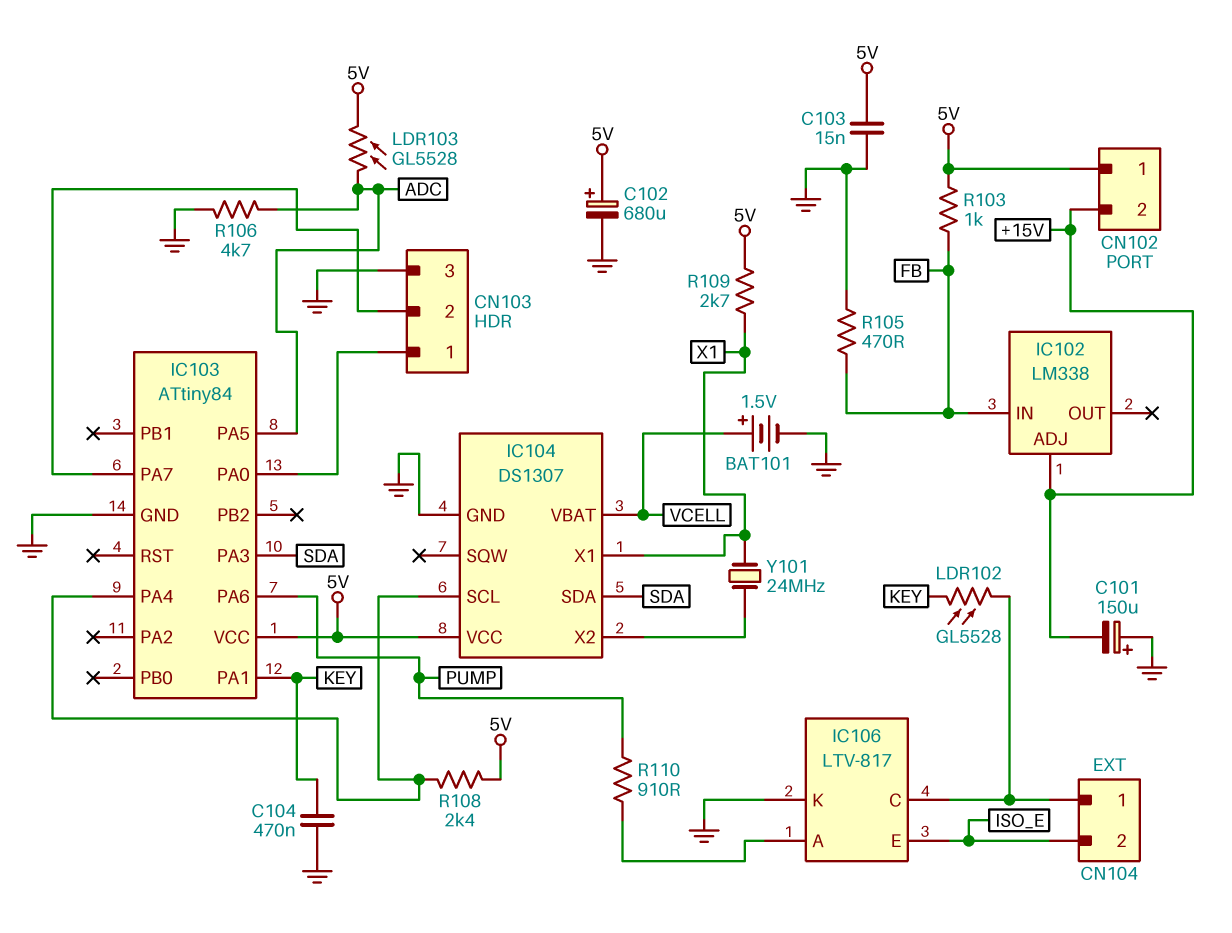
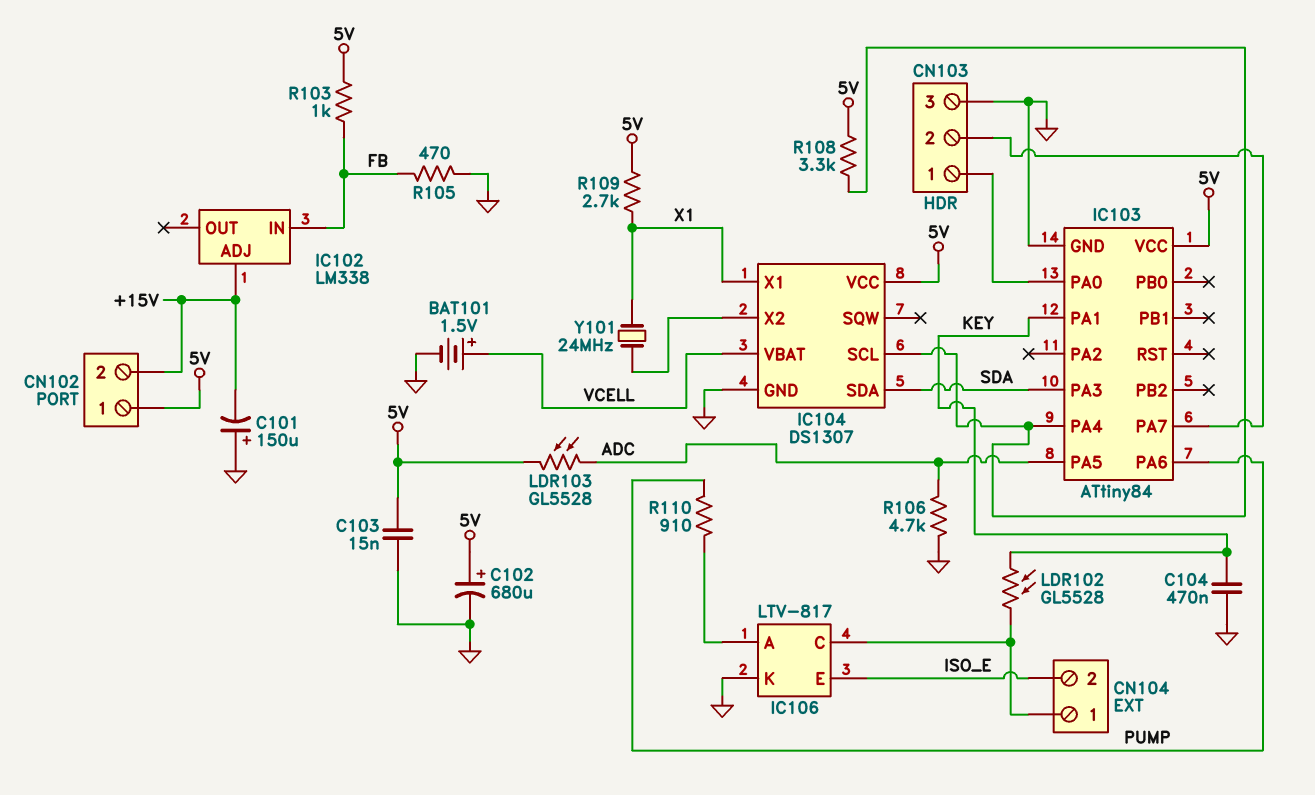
R108: 2.4k (5V, IC103/PA4) -> 3.3k (5V, IC103/PA4)

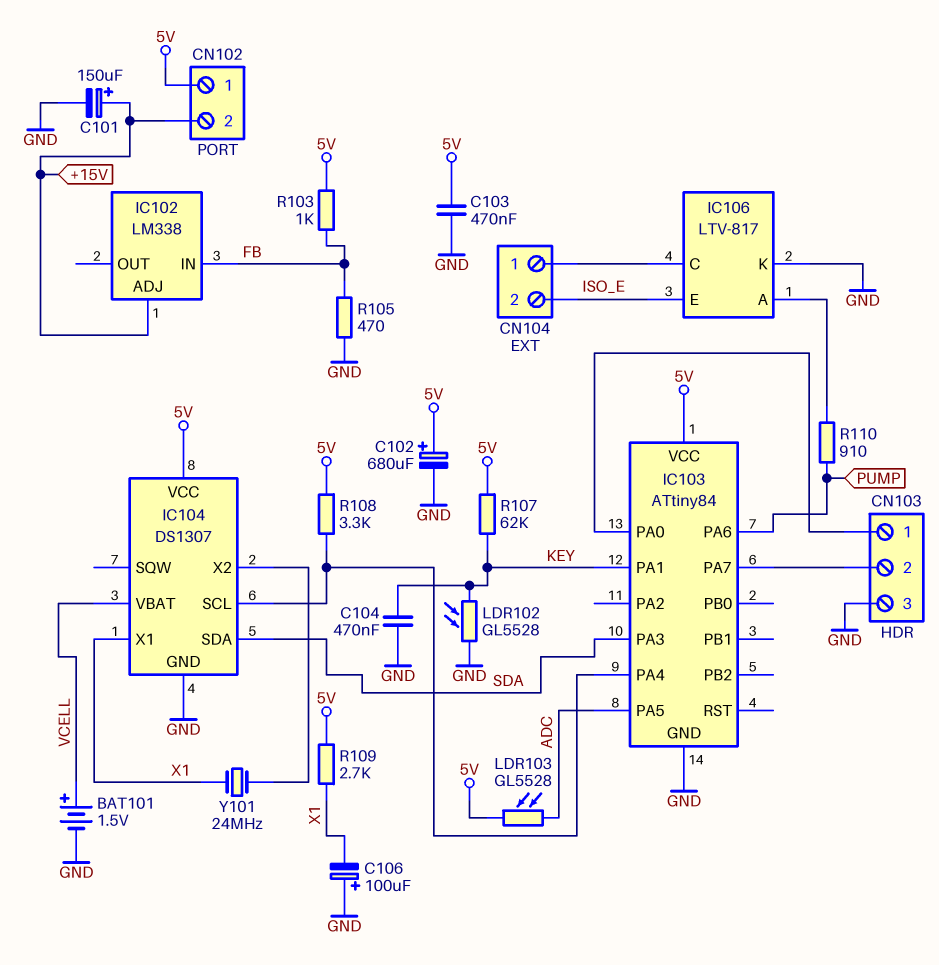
C101: 150uF (plus GND, minus +15V) -> 150uF (plus +15V, minus GND)
C103: 15nF (5V, GND) -> 470nF (5V, GND)
C106: none -> 100uF (plus GND, minus X1)
LDR102: GL5528 (CN104/1, KEY) -> GL5528 (GND, KEY)
R106: 4.7k (ADC, GND) -> none
R107: none -> 62k (5V, KEY)

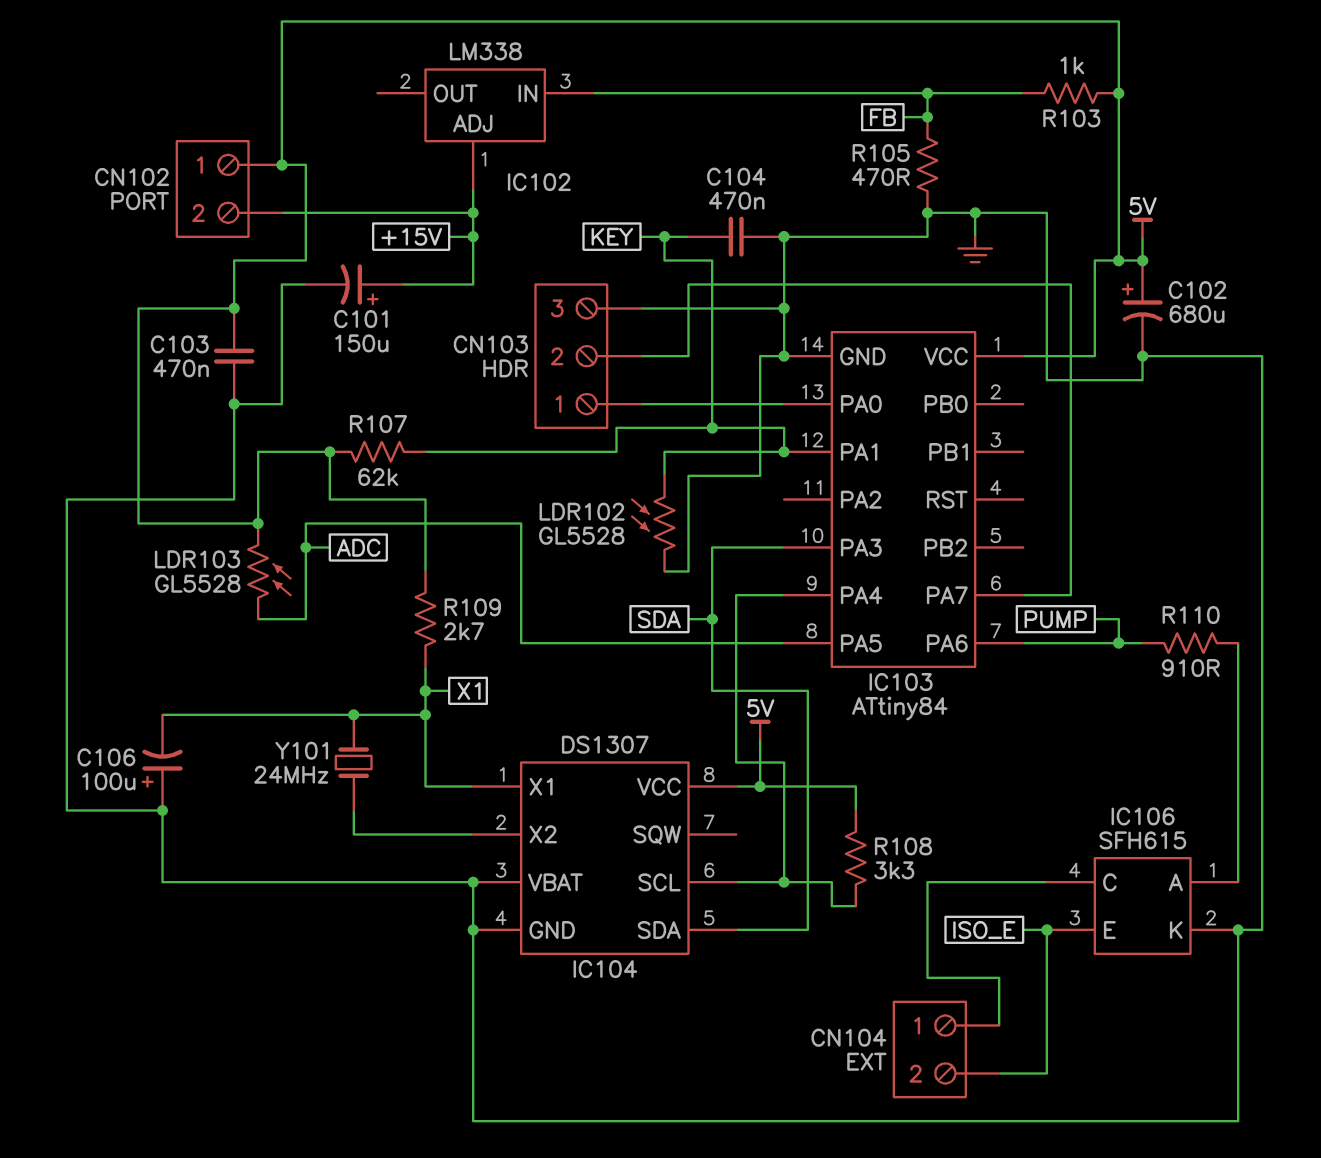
BAT101: 1.5V (plus VCELL, minus GND) -> none
IC104 pin VBAT: VCELL -> GND
IC106: LTV-817 -> SFH615

